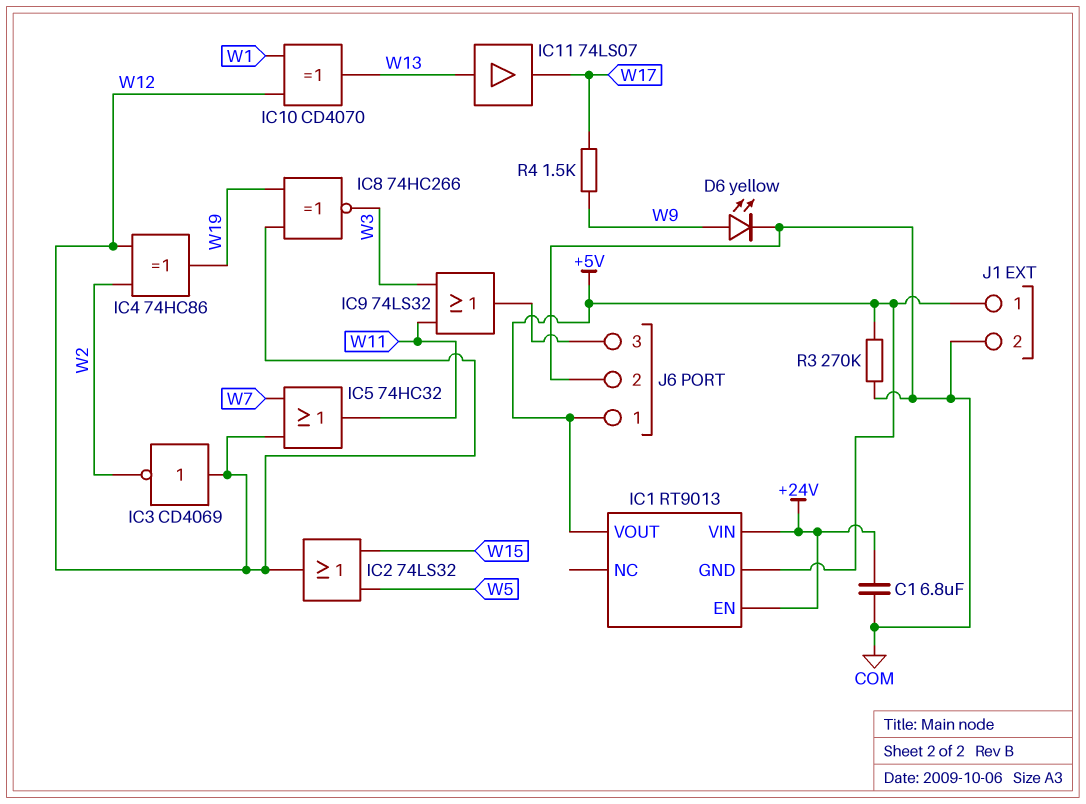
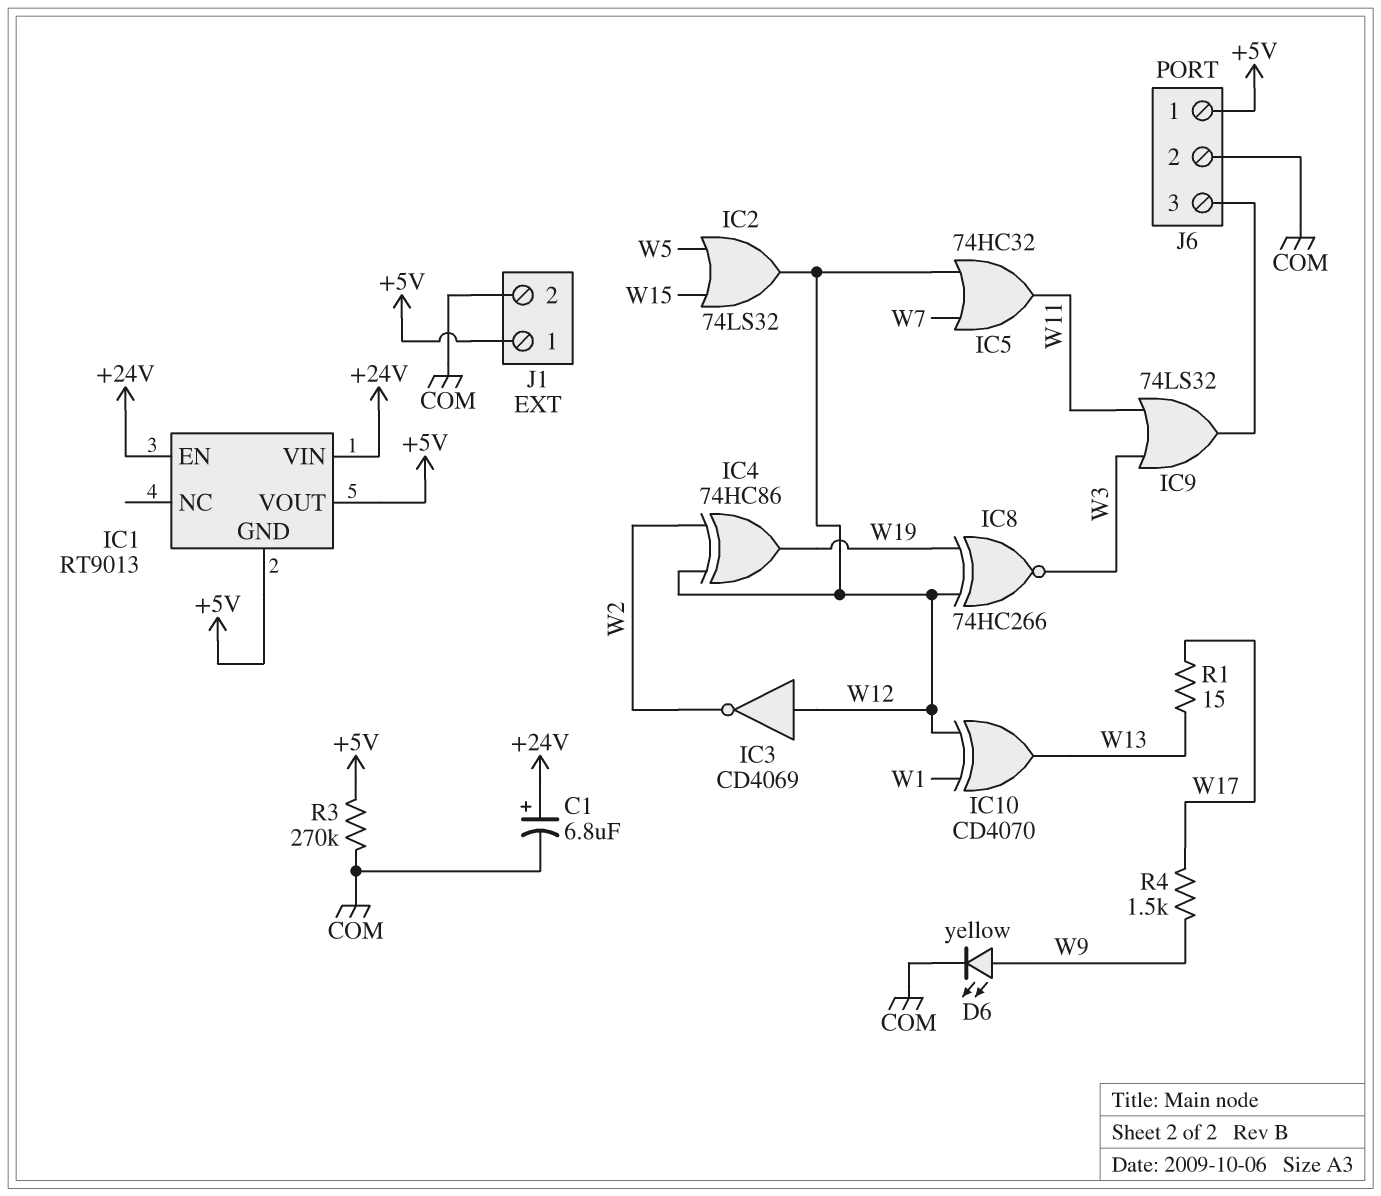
C1: 6.8uF (+24V, COM) -> 6.8uF (plus +24V, minus COM)
IC11: buffer 74LS07 (in W13, out W17) -> none
R1: none -> 15 (W13, W17)

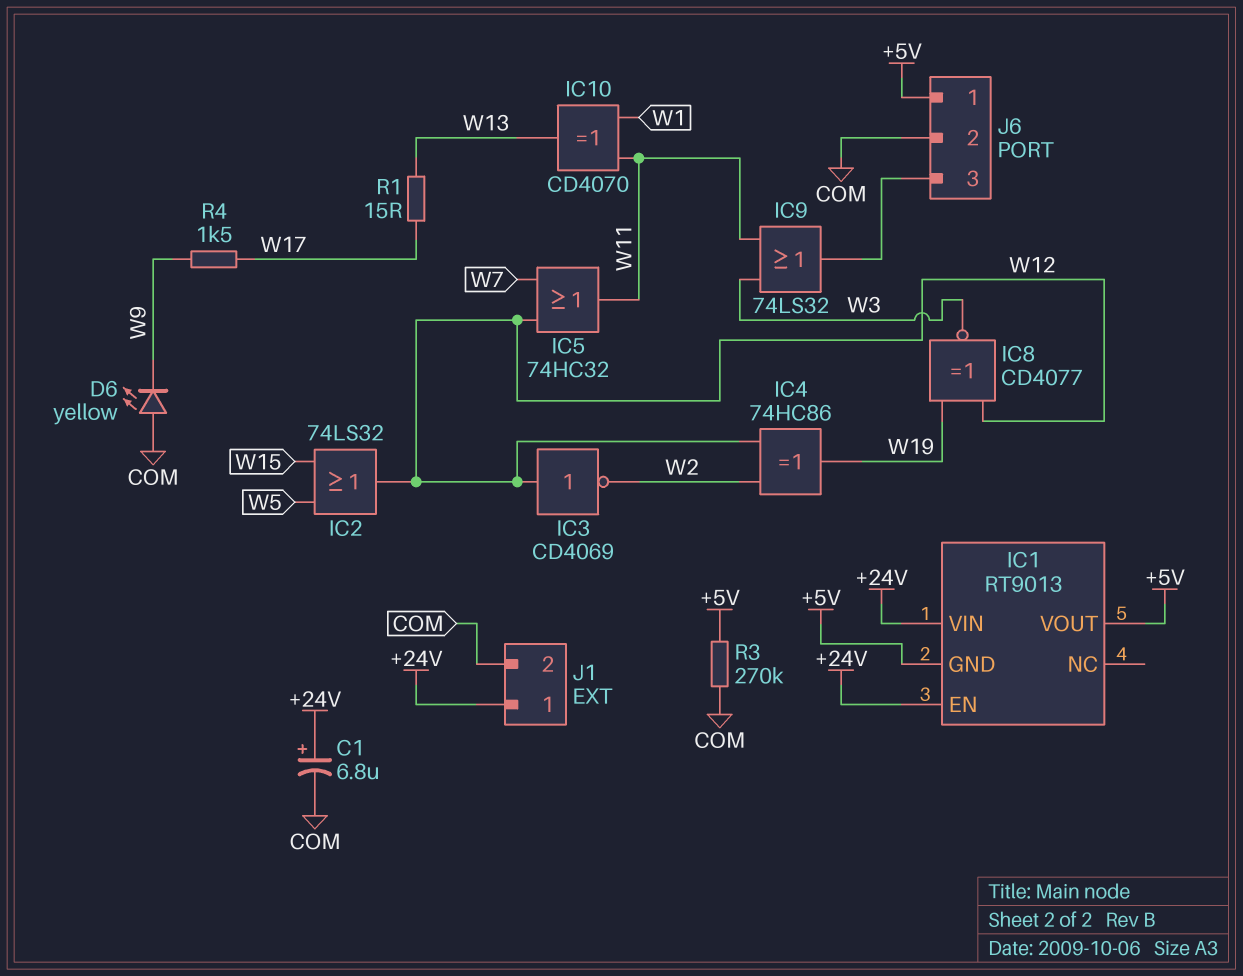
D6: LED yellow (A W9, K COM) -> LED yellow (A COM, K W9)
IC8: XNOR 74HC266 (in W12, in W19, out W3) -> XNOR CD4077 (in W12, in W19, out W3)
IC10: XOR CD4070 (in W1, in W12, out W13) -> XOR CD4070 (in W1, in W11, out W13)
J1 pin 1: +5V -> +24V

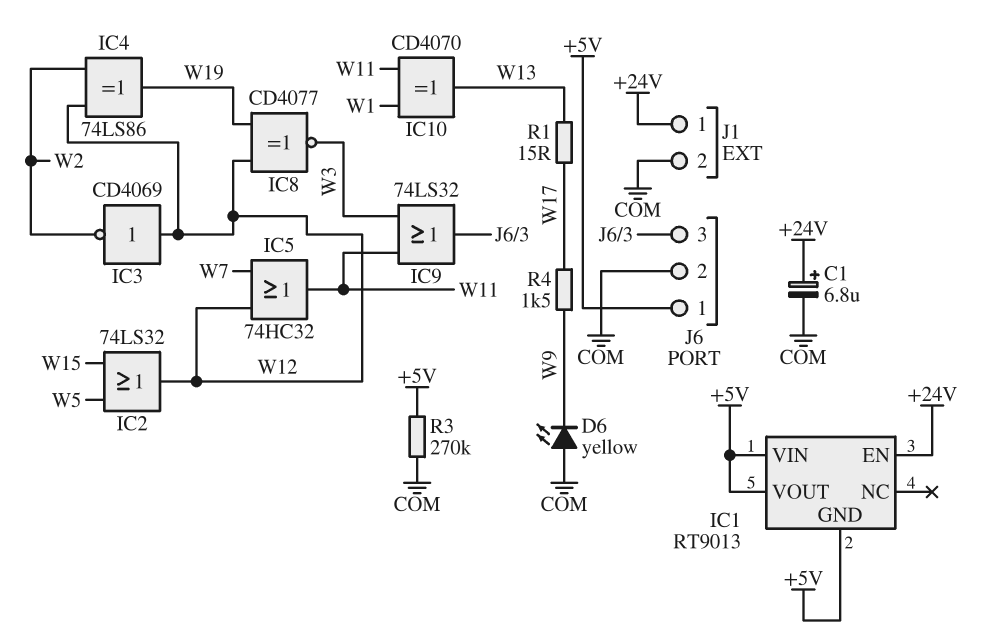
IC1 pin VIN: +24V -> +5V
IC4: XOR 74HC86 (in W2, in W12, out W19) -> XOR 74LS86 (in W2, in W12, out W19)

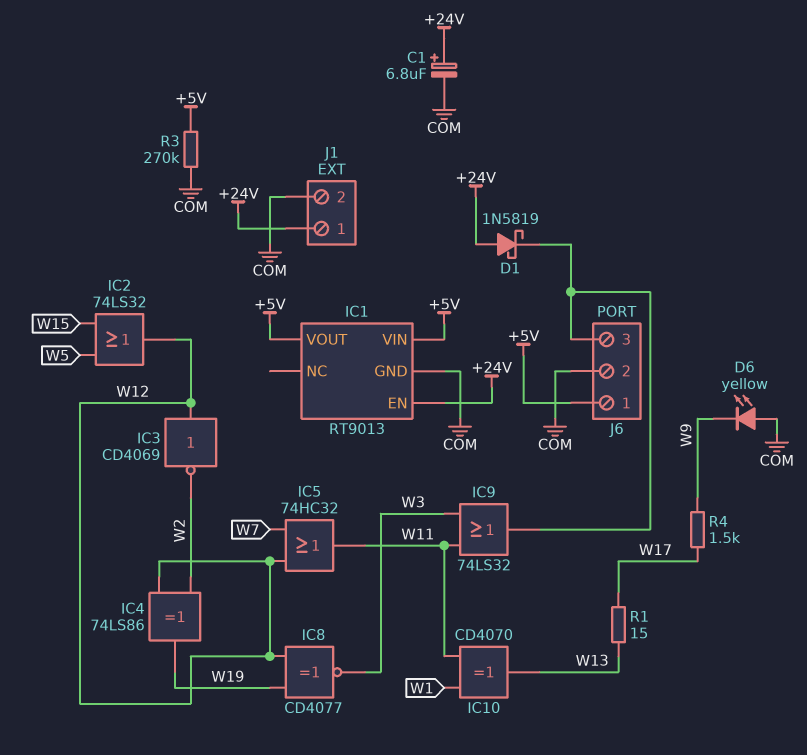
D1: none -> schottky 1N5819 (A +24V, K J6/3)
IC1 pin GND: +5V -> COM

